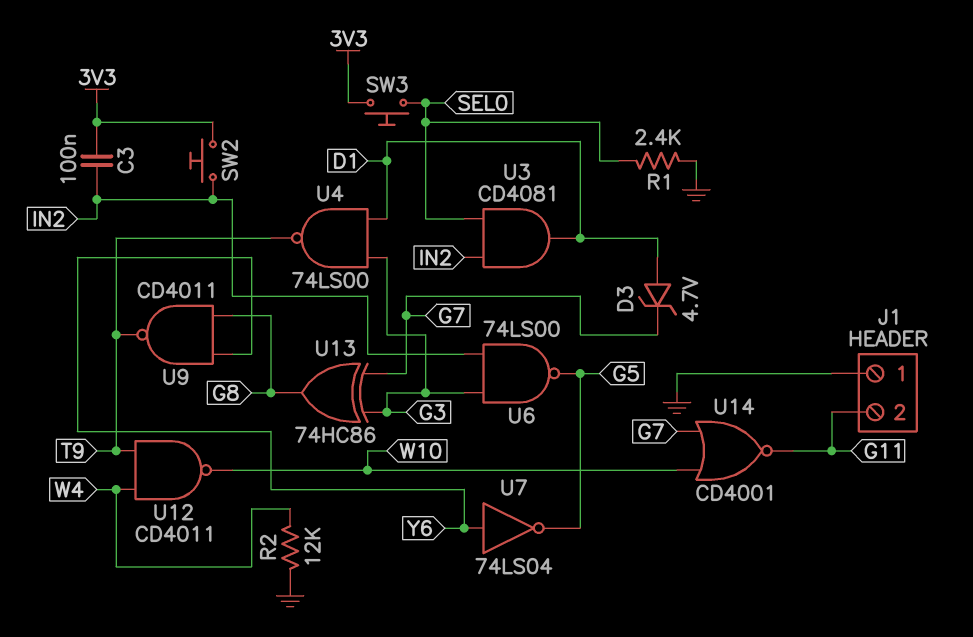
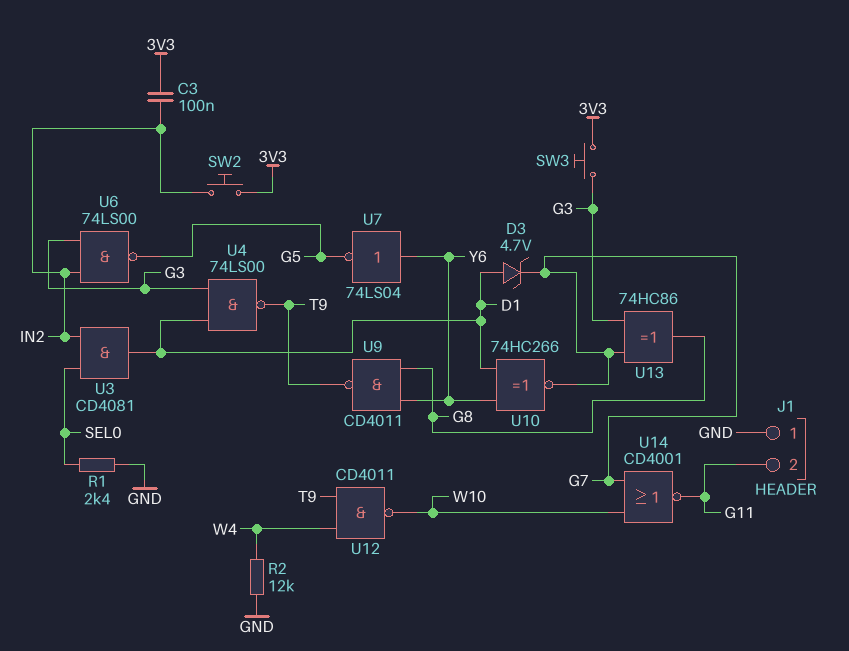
SW3: button (3V3, SEL0) -> button (3V3, G3)
U10: none -> XNOR 74HC266 (in D1, in Y6, out G7)

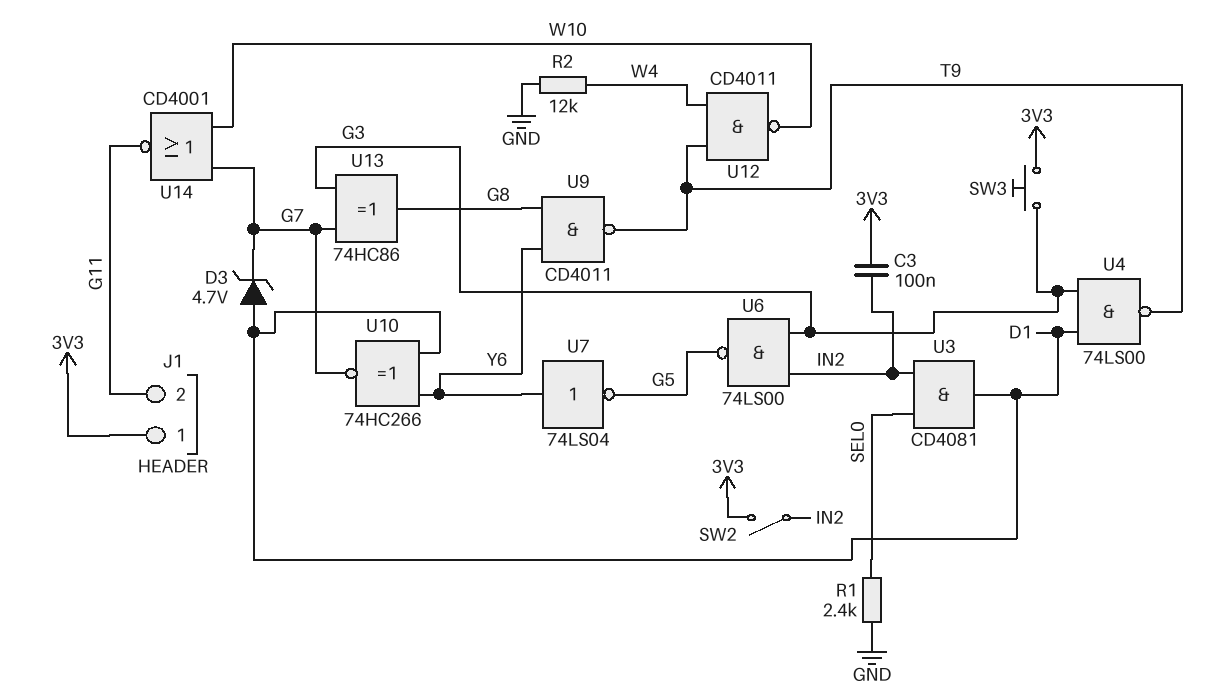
J1 pin 1: GND -> 3V3
SW2: button (3V3, IN2) -> switch (3V3, IN2)

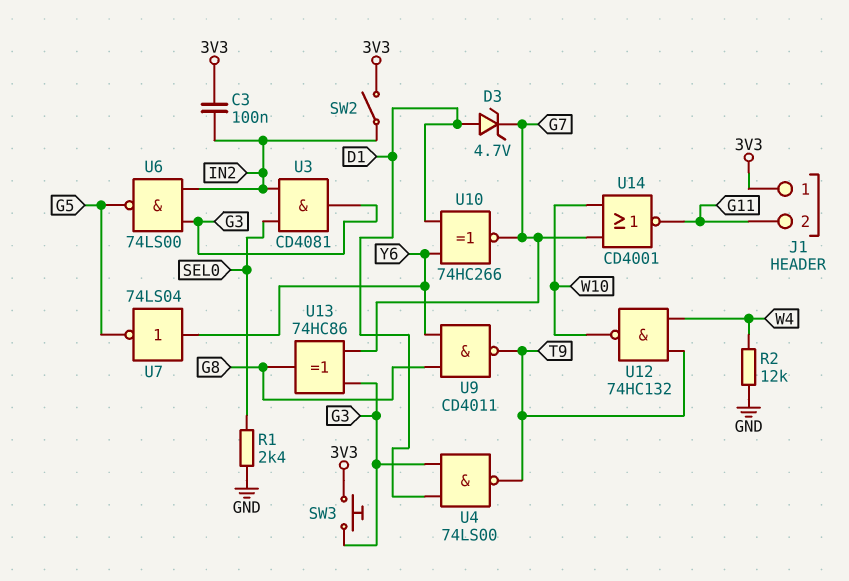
U3: AND CD4081 (in IN2, in SEL0, out D1) -> AND CD4081 (in IN2, in SEL0, out G3)
U12: NAND CD4011 (in T9, in W4, out W10) -> NAND 74HC132 (in T9, in W4, out W10)

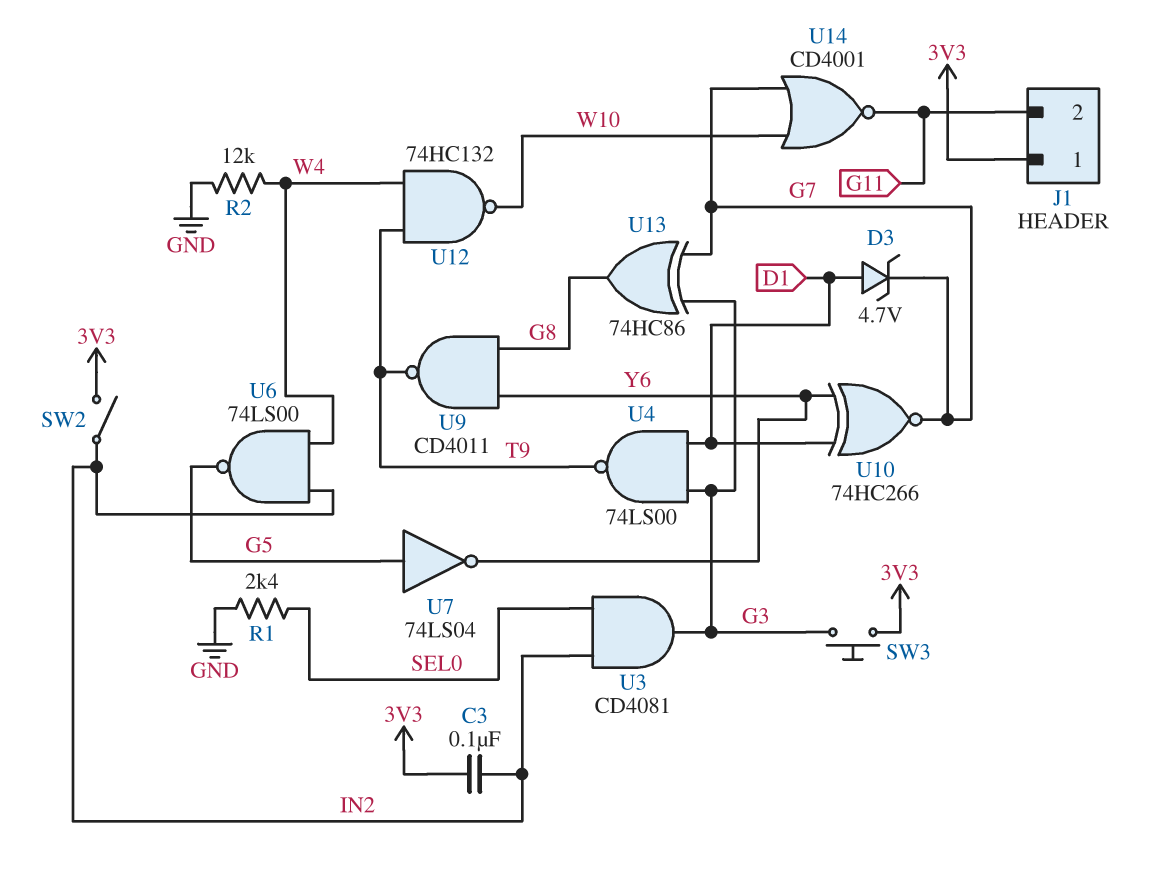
U6: NAND 74LS00 (in G3, in IN2, out G5) -> NAND 74LS00 (in IN2, in W4, out G5)
U7: NOT 74LS04 (in Y6, out G5) -> NOT 74LS04 (in G5, out Y6)

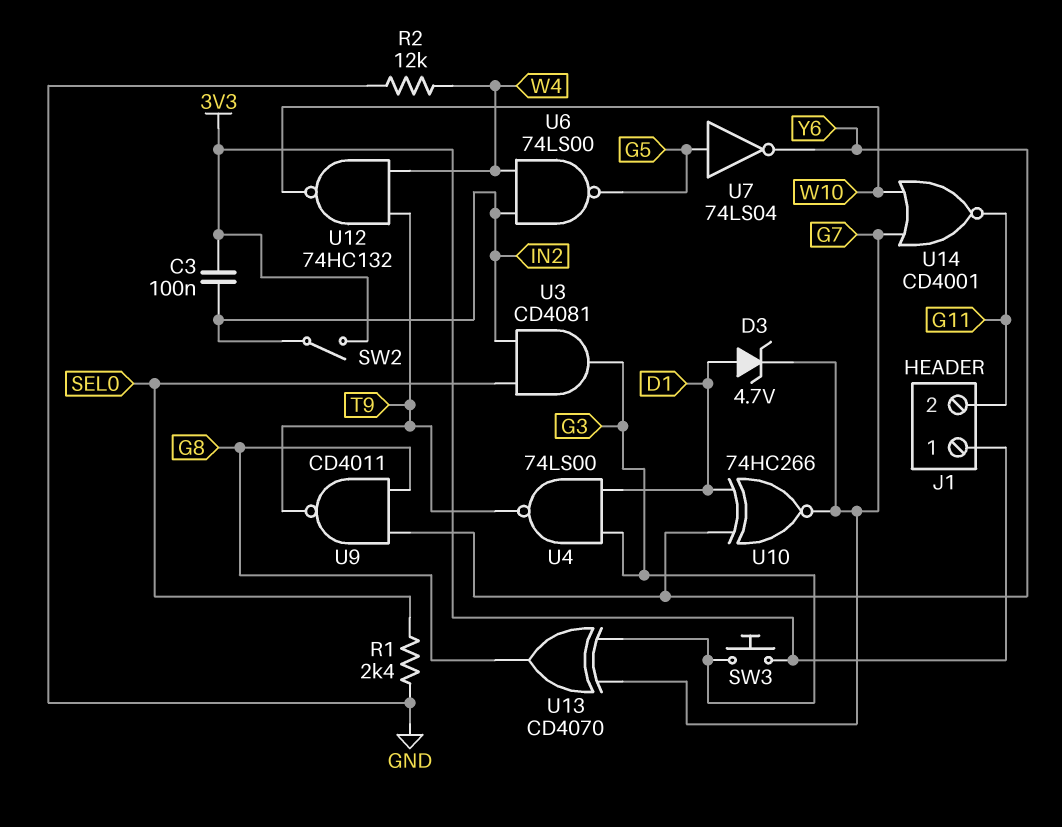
U13: XOR 74HC86 (in G3, in G7, out G8) -> XOR CD4070 (in G3, in G7, out G8)

